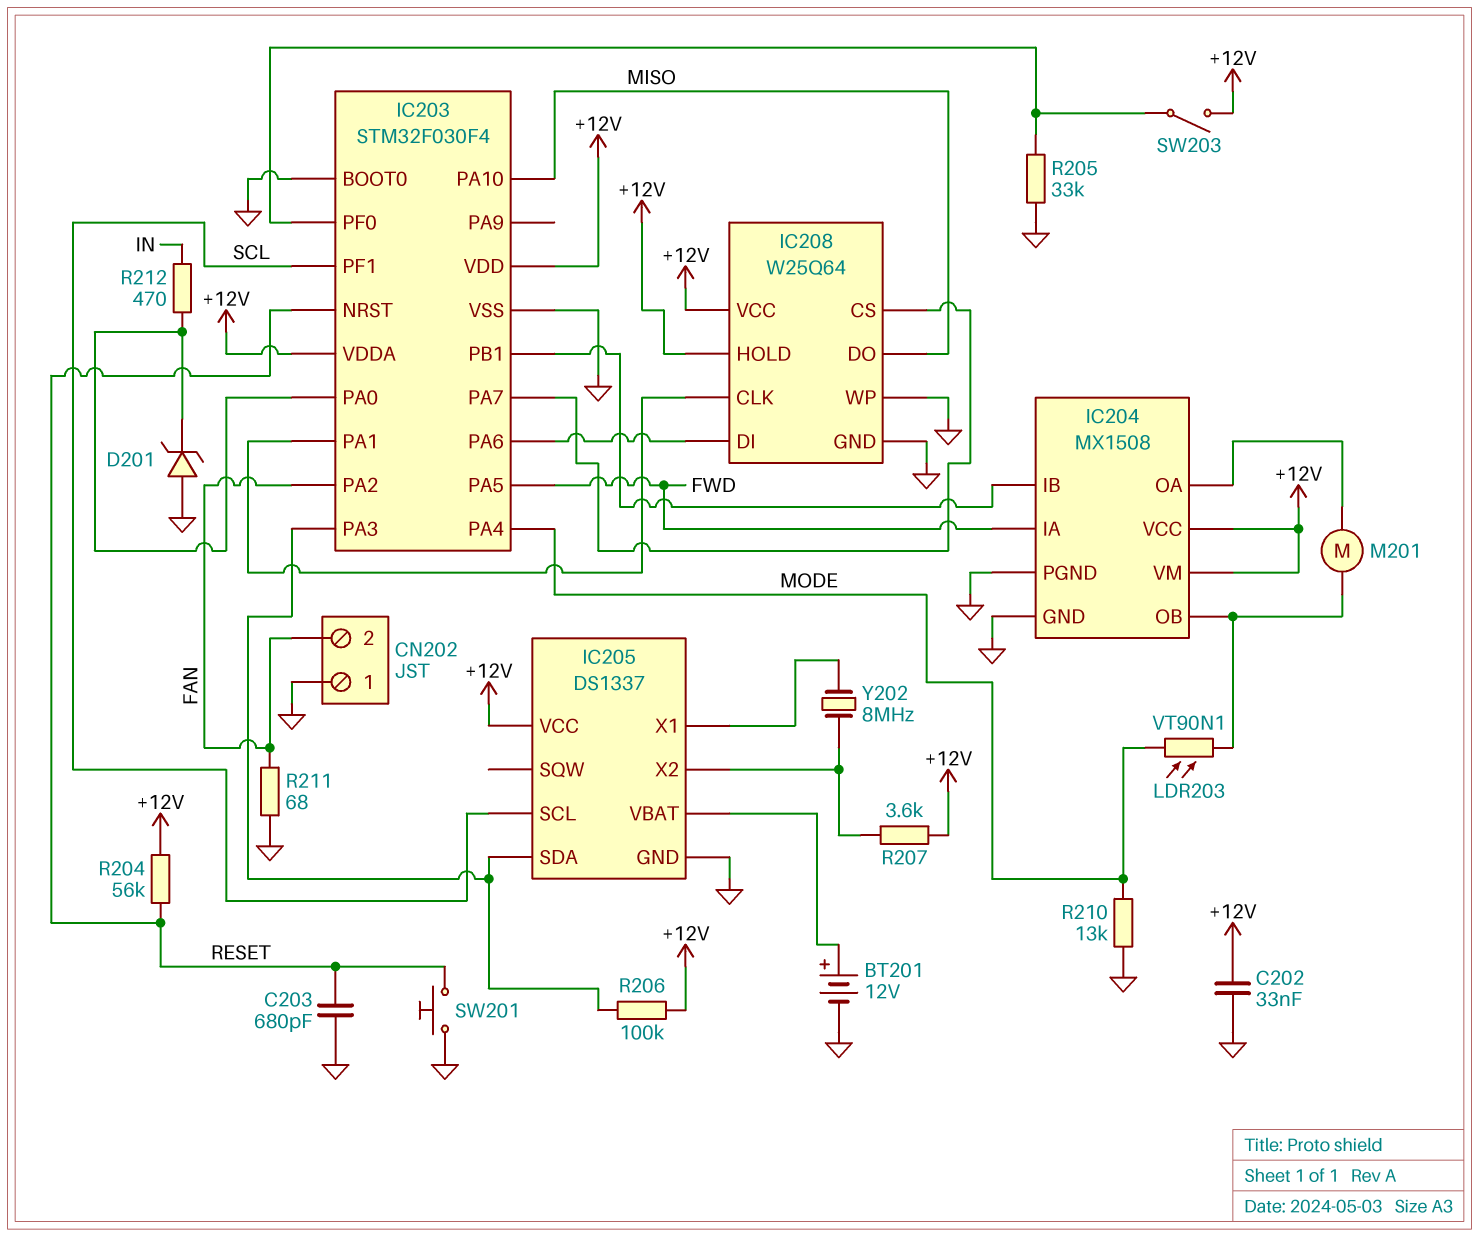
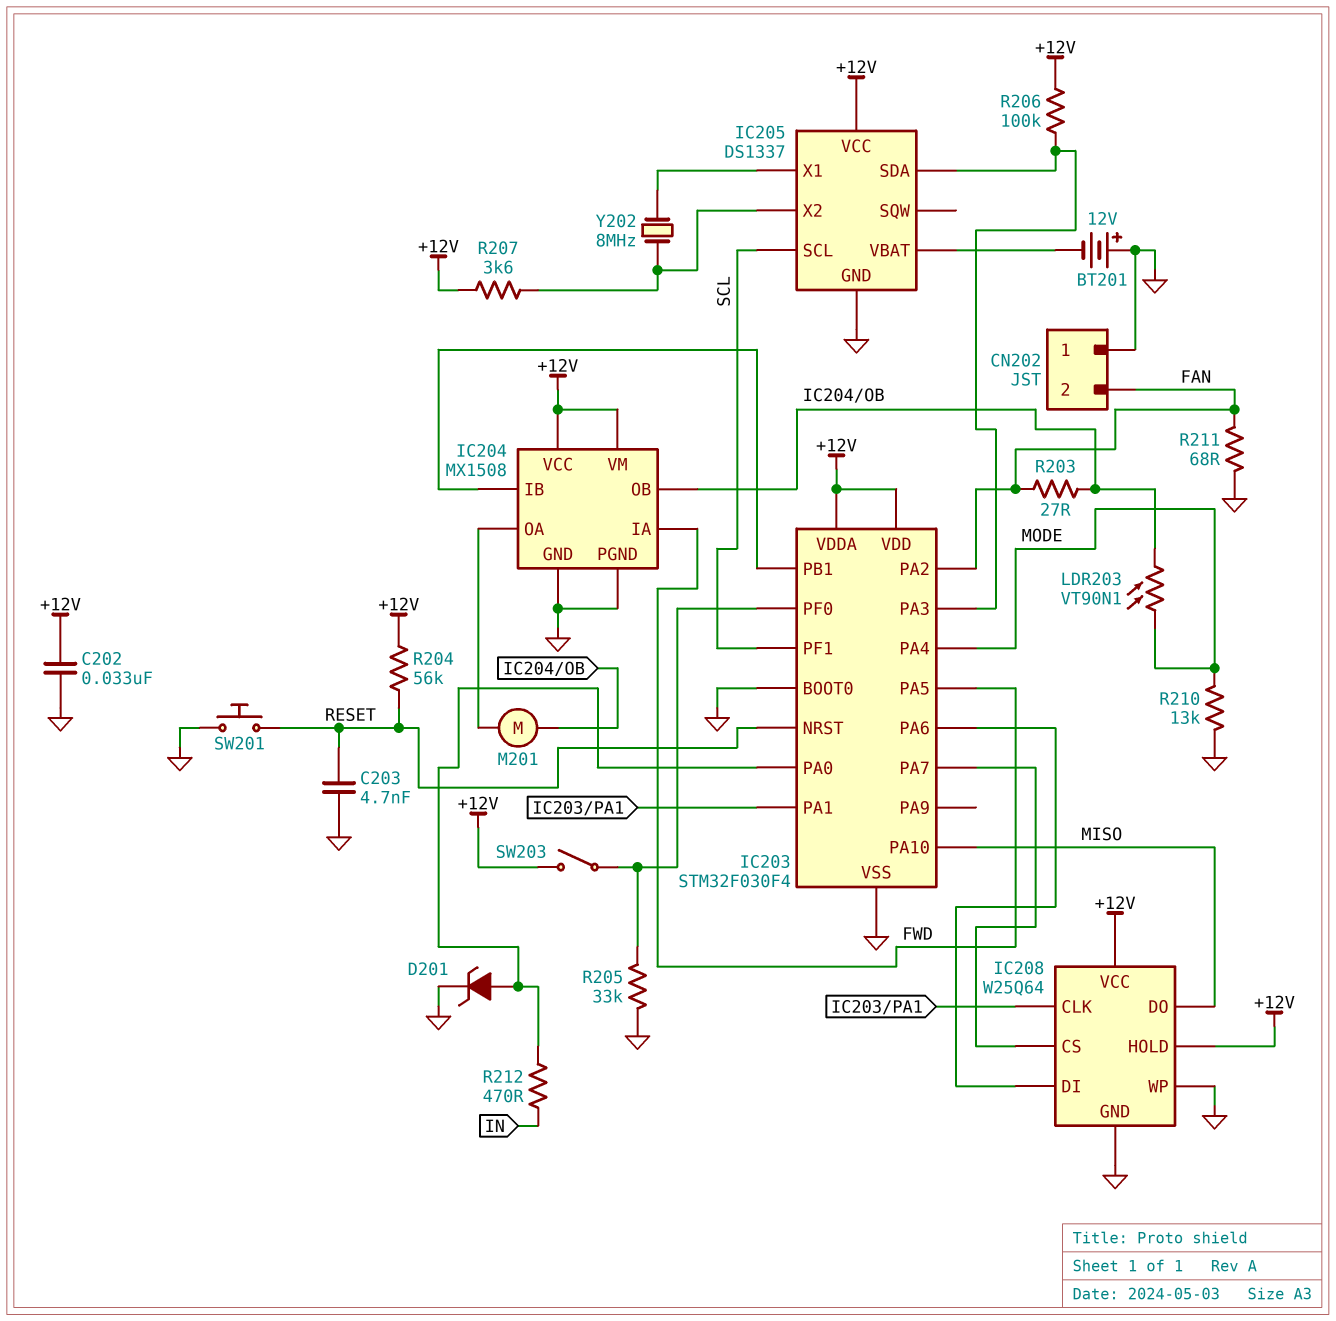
BT201: 12V (plus IC205/VBAT, minus GND) -> 12V (plus GND, minus IC205/VBAT)
C203: 680pF (GND, RESET) -> 4.7nF (GND, RESET)
D201: zener (A GND, K IC203/PA0) -> zener (A IC203/PA0, K GND)
R203: none -> 27 (FAN, IC204/OB)

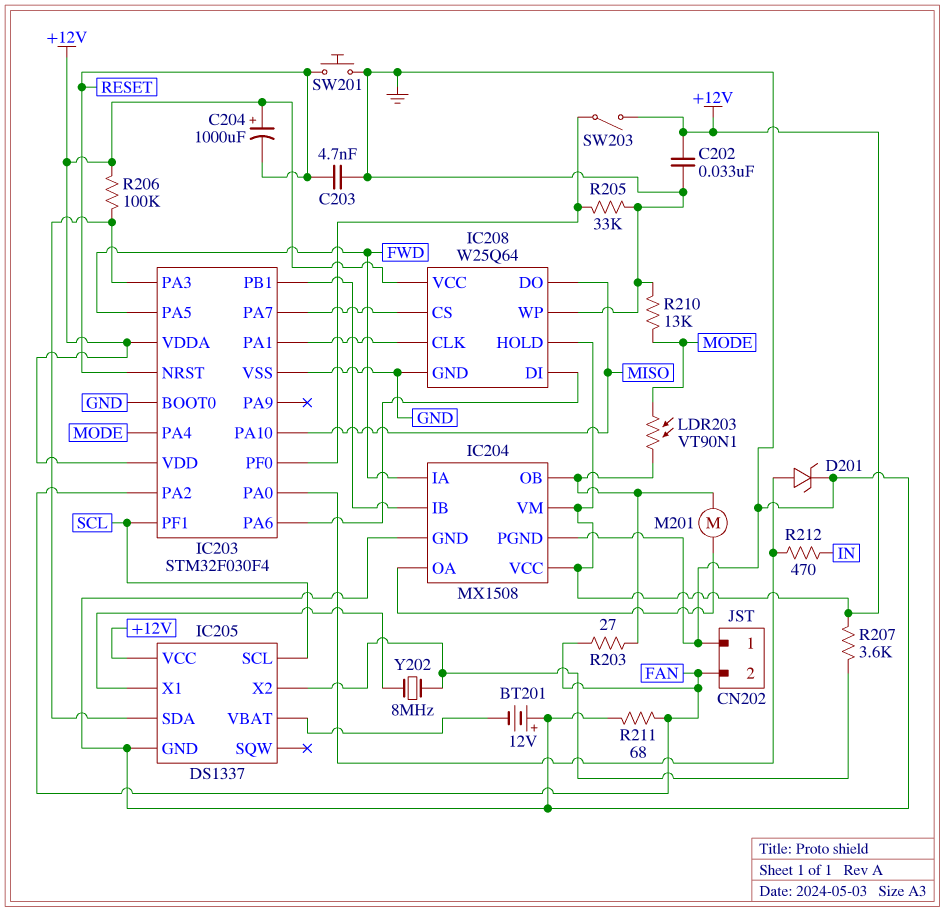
C204: none -> 1000uF (plus +12V, minus RESET)
R204: 56k (+12V, RESET) -> none

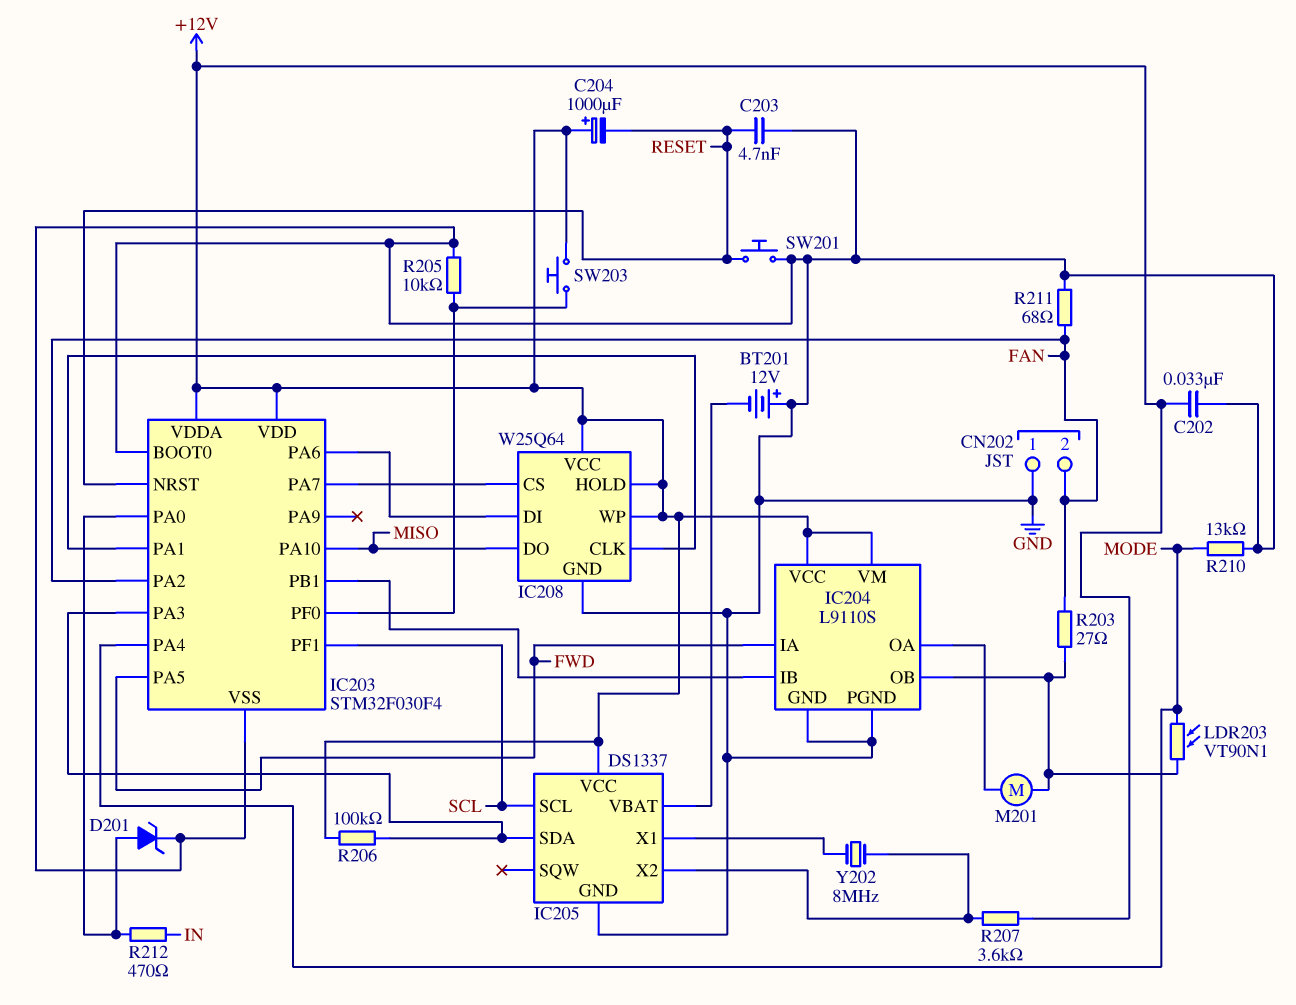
IC204: MX1508 -> L9110S
IC208 pin WP: GND -> +12V
R205: 33k (GND, IC203/PF0) -> 10k (GND, IC203/PF0)
SW203: switch (+12V, IC203/PF0) -> button (+12V, IC203/PF0)

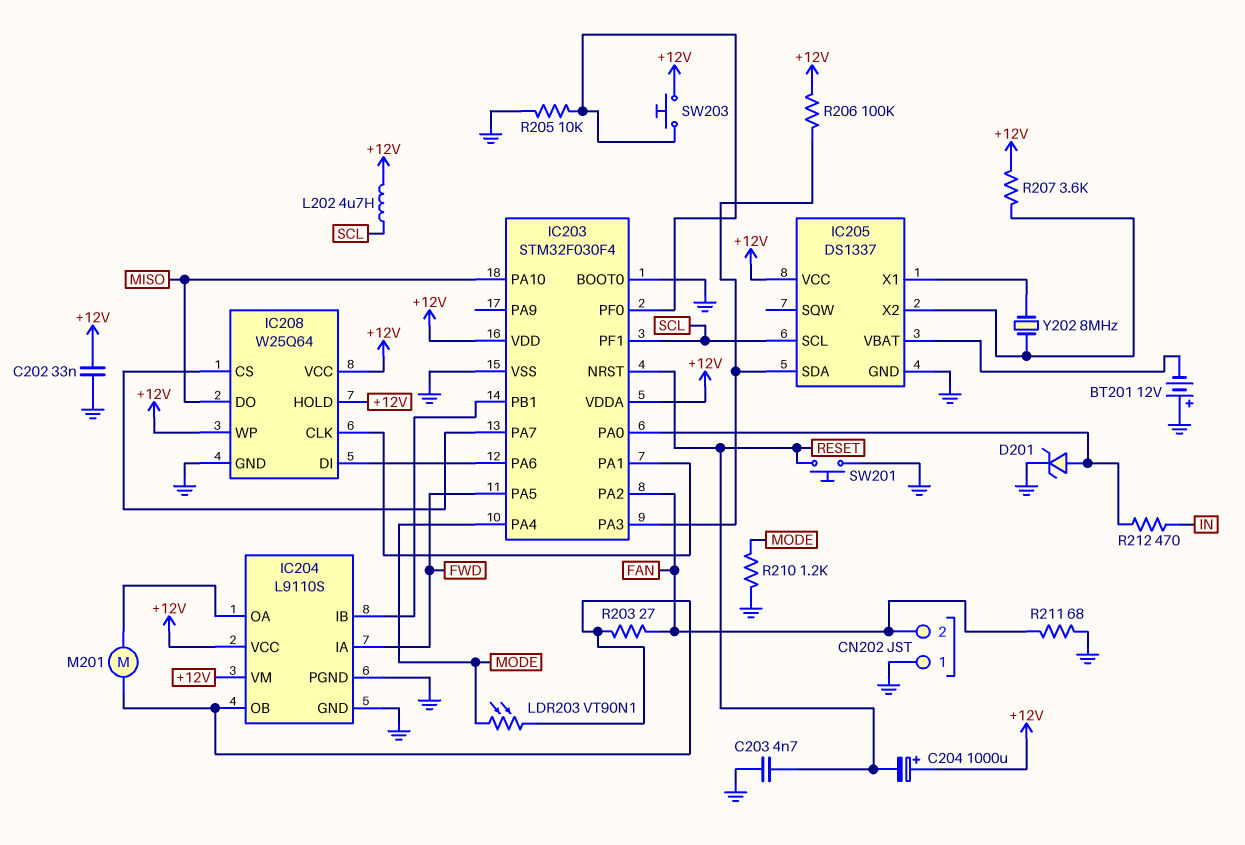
L202: none -> 4.7uH (+12V, SCL)
R210: 13k (GND, MODE) -> 1.2k (GND, MODE)

